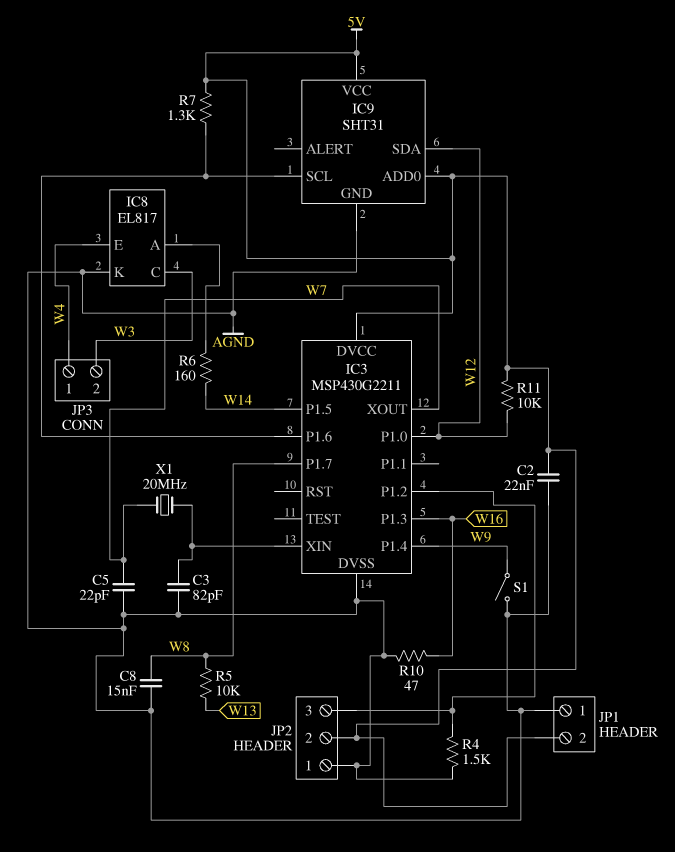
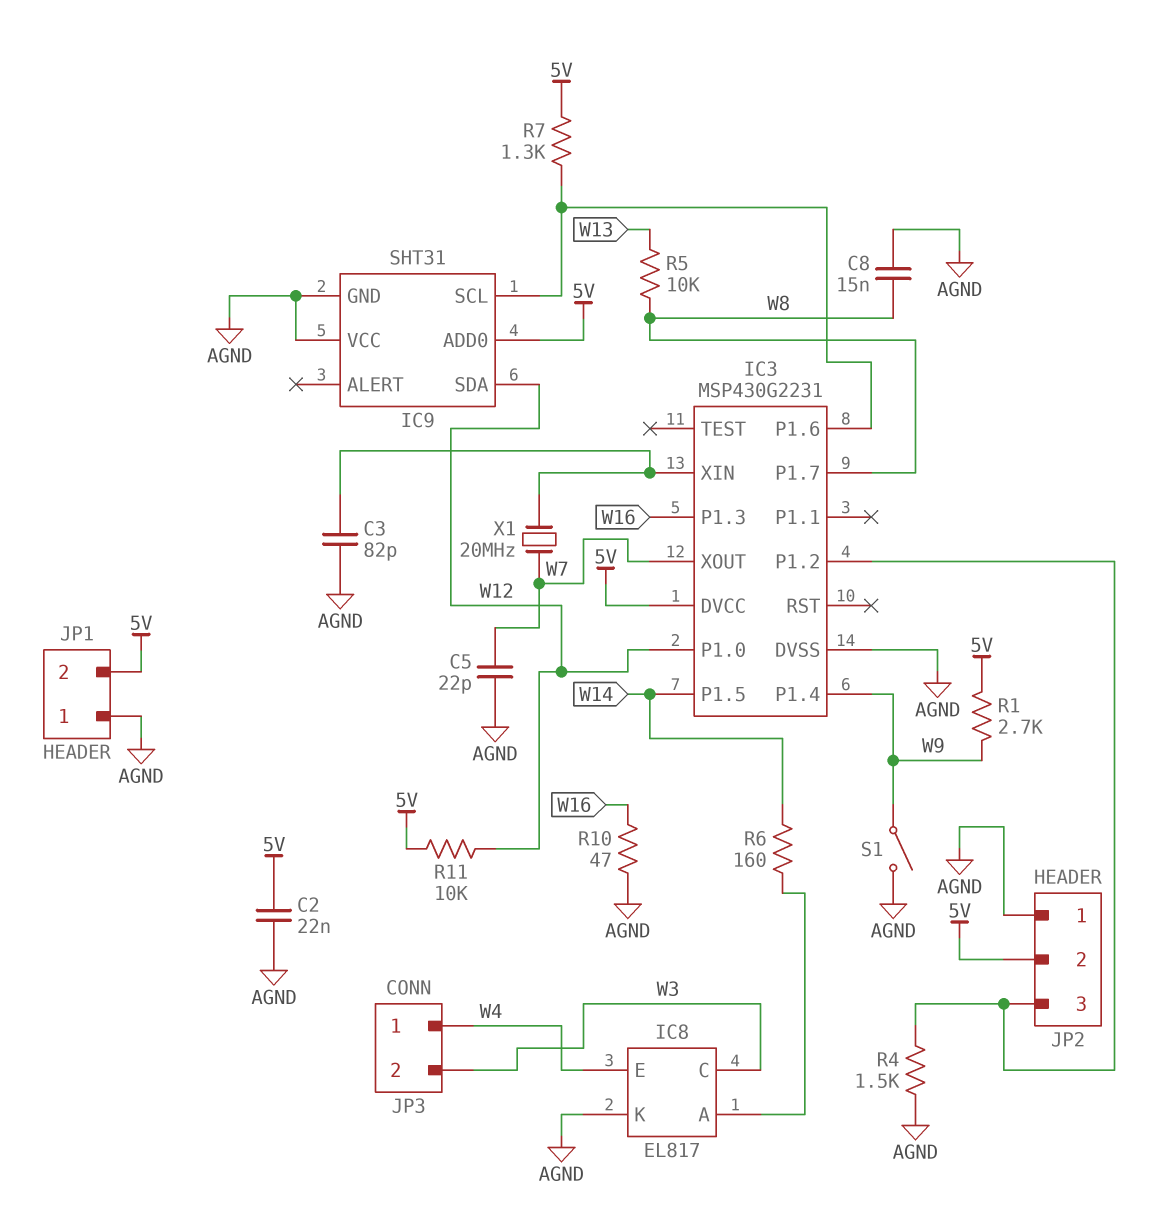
IC3: MSP430G2211 -> MSP430G2231
IC9 pin VCC: 5V -> AGND
R1: none -> 2.7k (5V, W9)

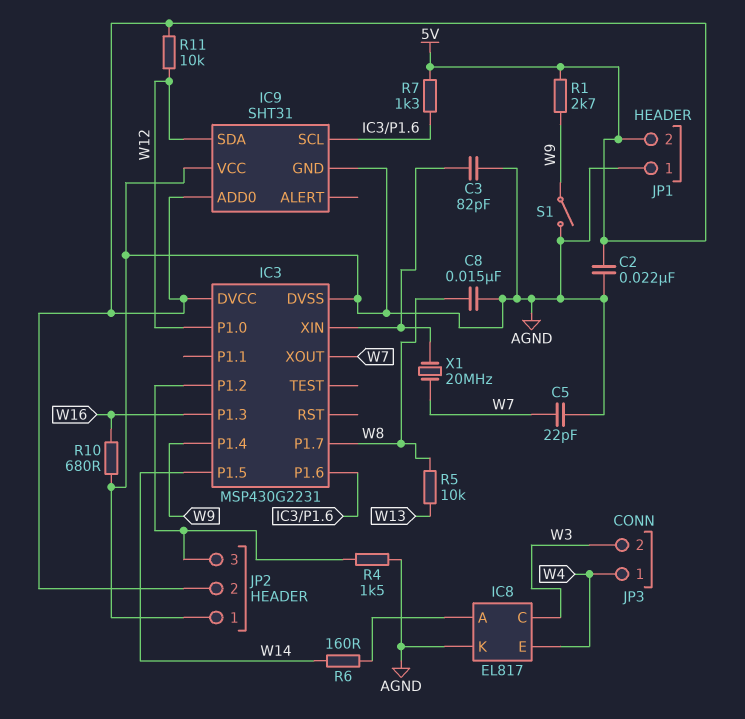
R10: 47 (AGND, W16) -> 680 (AGND, W16)

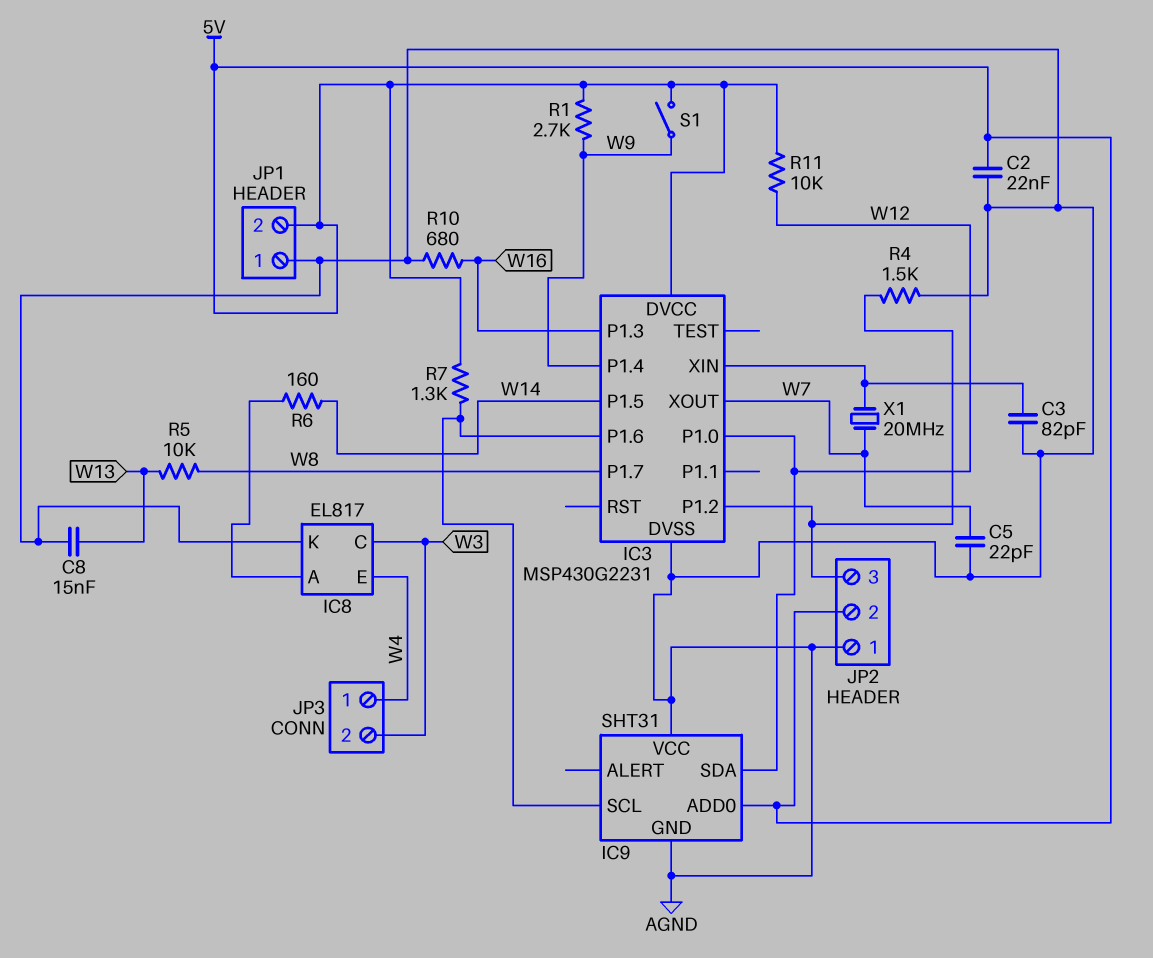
C8: 15nF (AGND, W8) -> 15nF (AGND, W13)
S1: switch (AGND, W9) -> switch (5V, W9)

